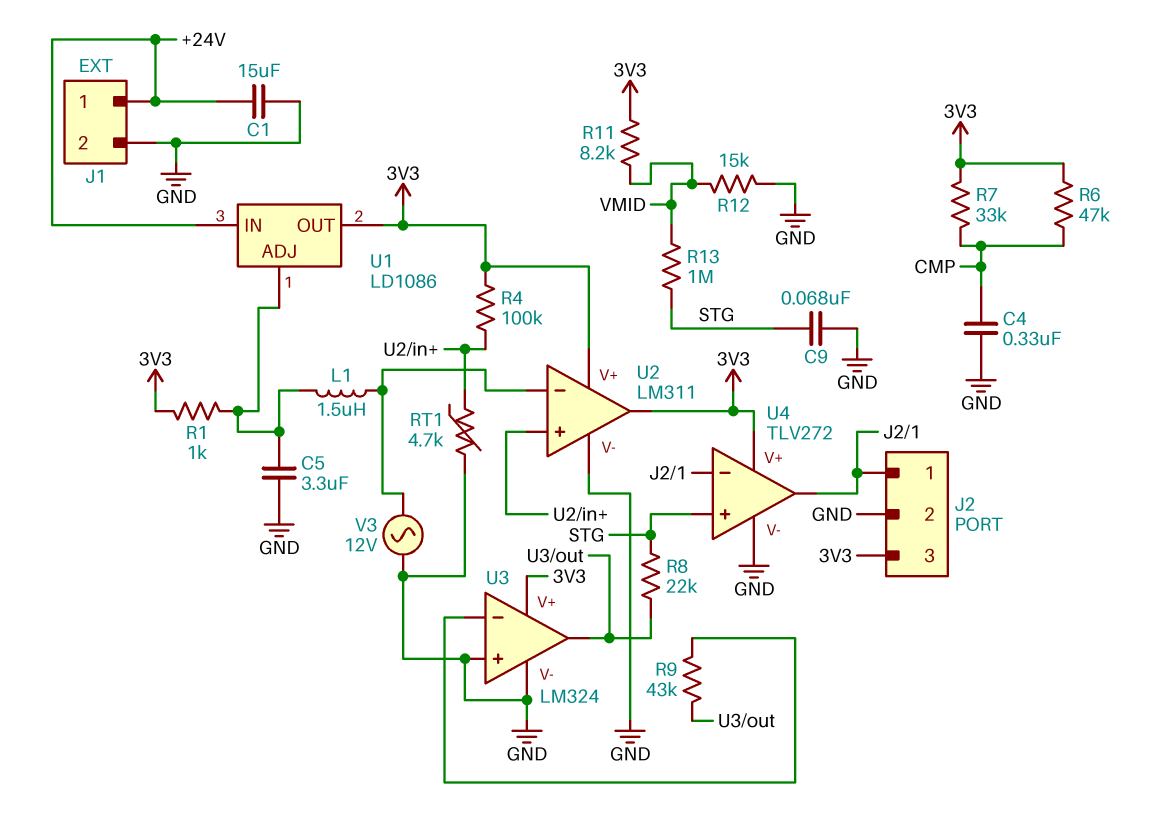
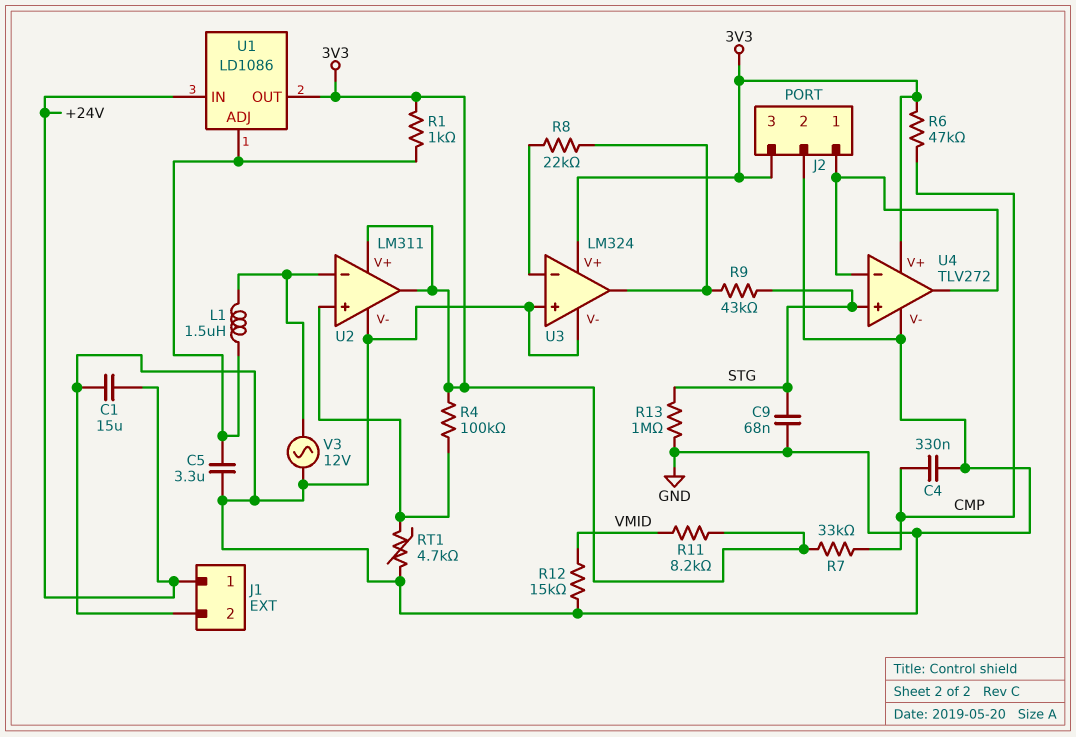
R8: 22k (STG, U3/out) -> 22k (U3/in-, U3/out)
R9: 43k (U3/in-, U3/out) -> 43k (STG, U3/out)
R13: 1M (STG, VMID) -> 1M (GND, STG)

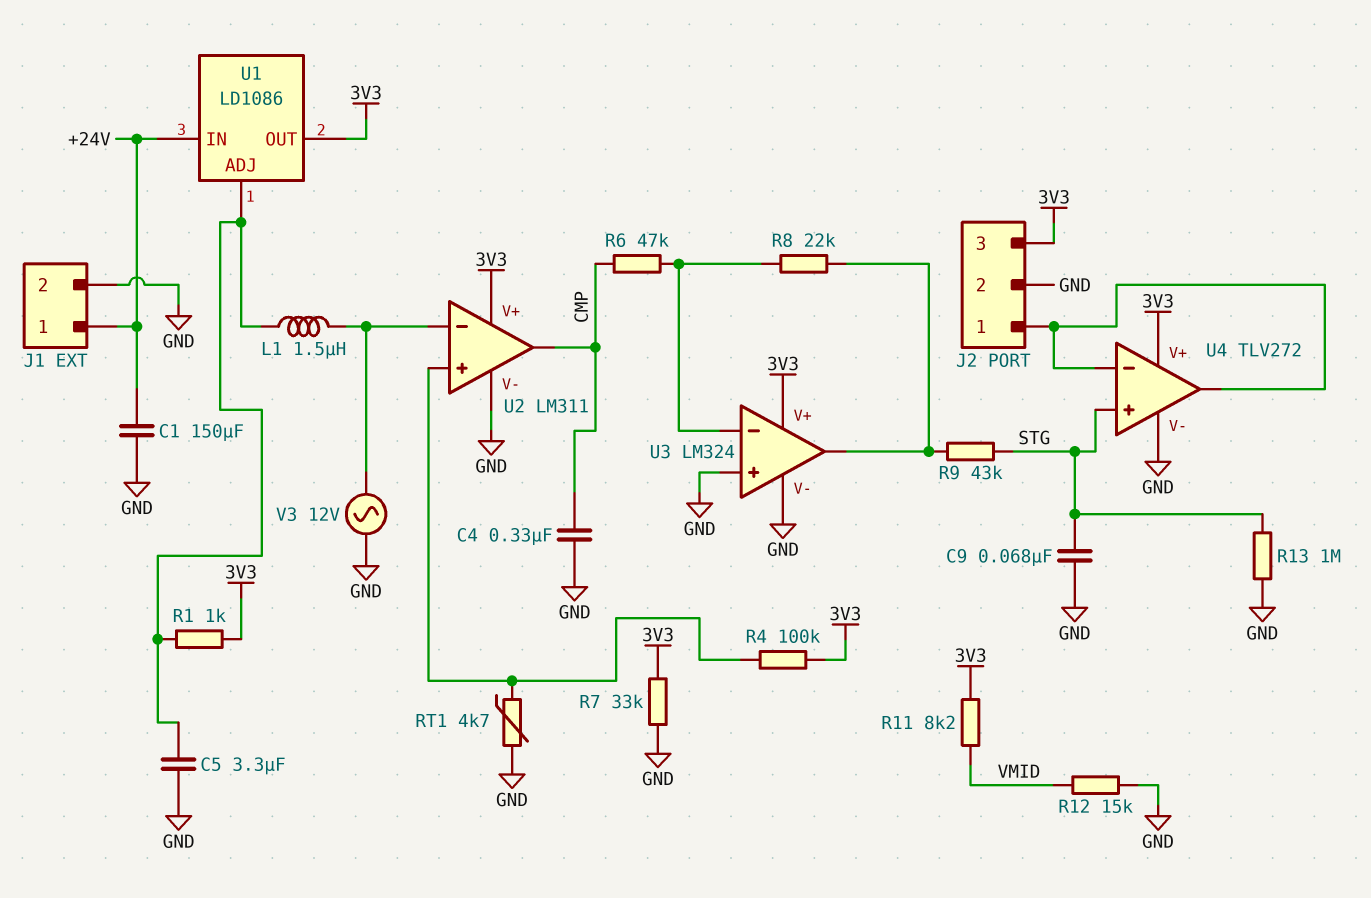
C1: 15uF (+24V, GND) -> 150uF (+24V, GND)
R6: 47k (3V3, CMP) -> 47k (CMP, U3/in-)
R7: 33k (3V3, CMP) -> 33k (3V3, GND)
U2 pin out: 3V3 -> CMP

